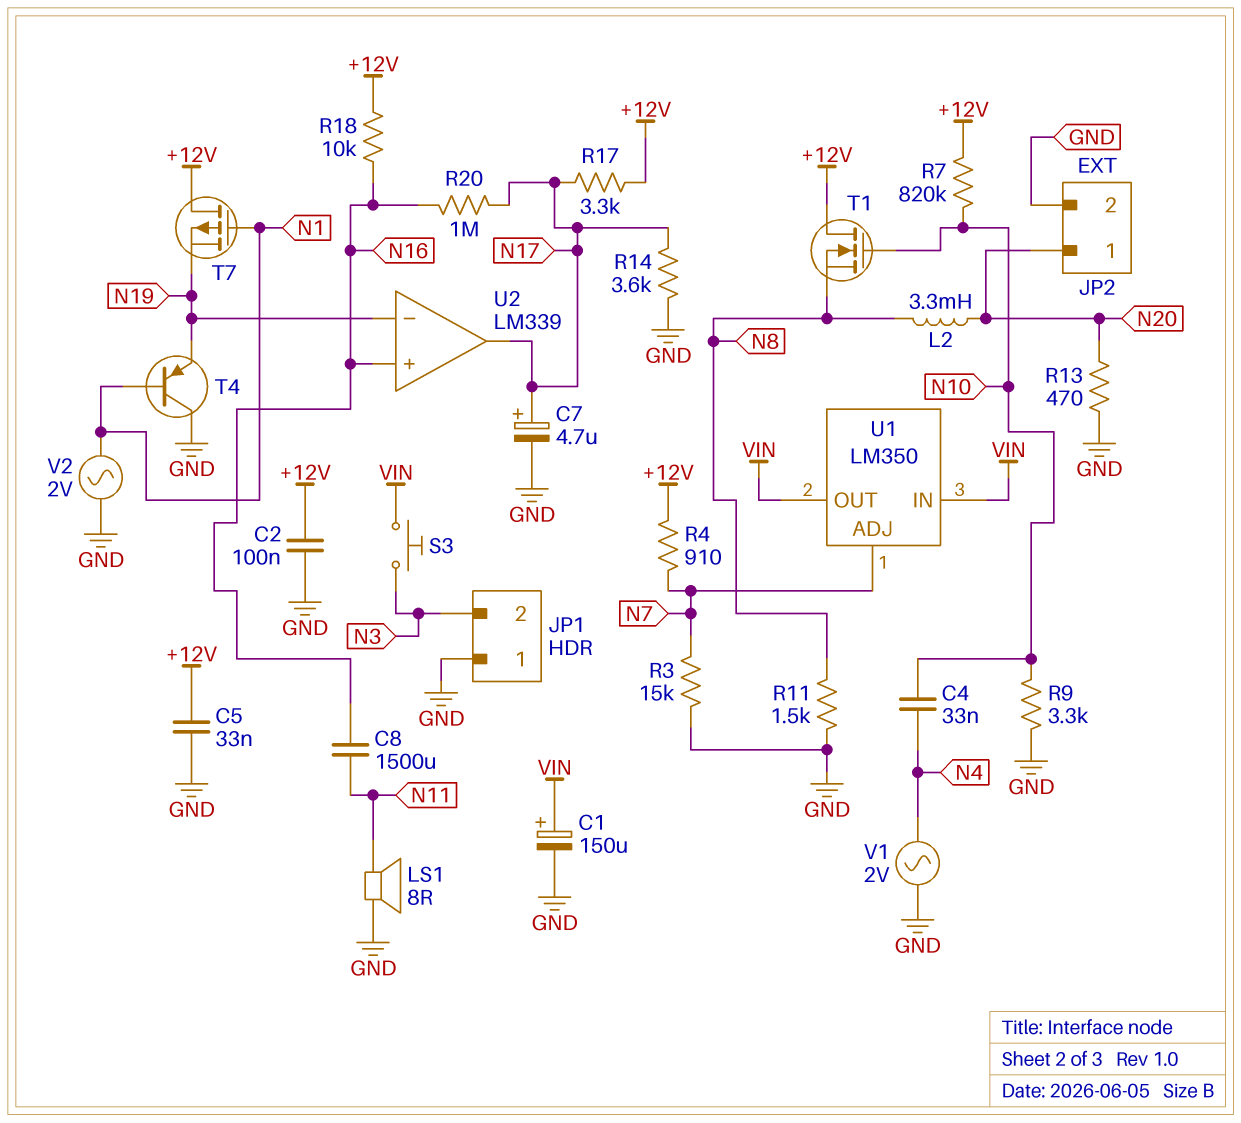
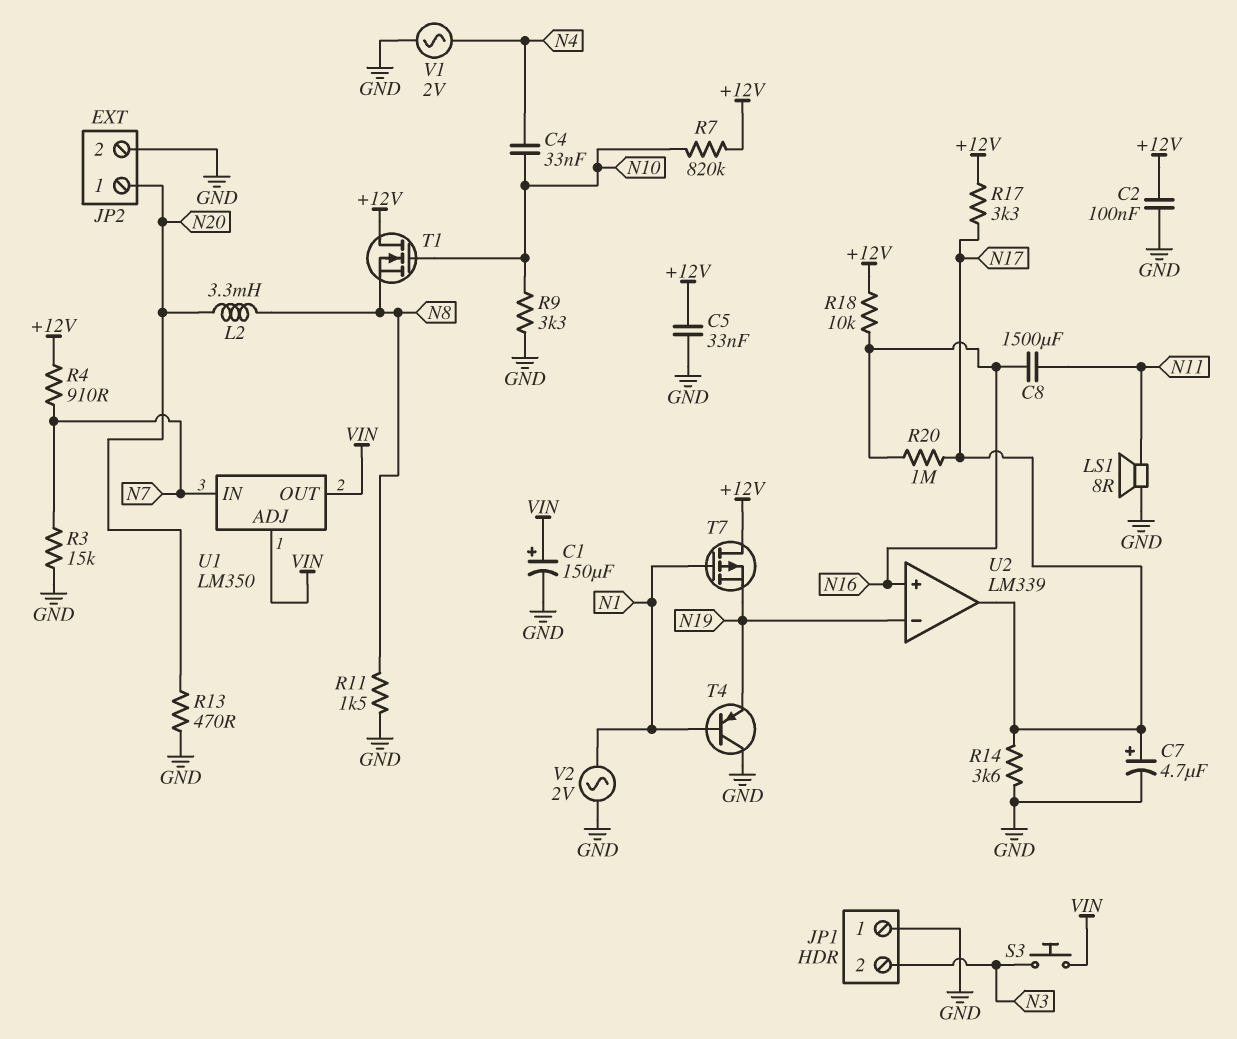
U1 pin ADJ: N7 -> VIN
U1 pin IN: VIN -> N7

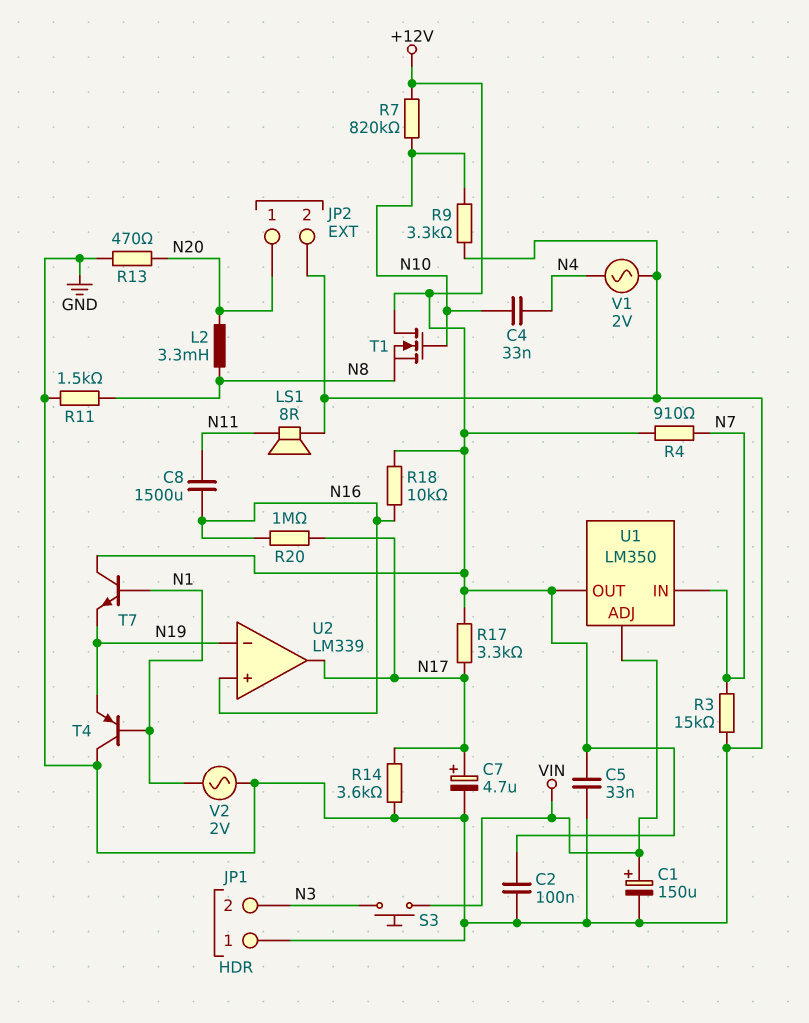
T7: PMOS (G N1, D +12V, S N19) -> NPN (B N1, C +12V, E N19)
U1 pin OUT: VIN -> +12V

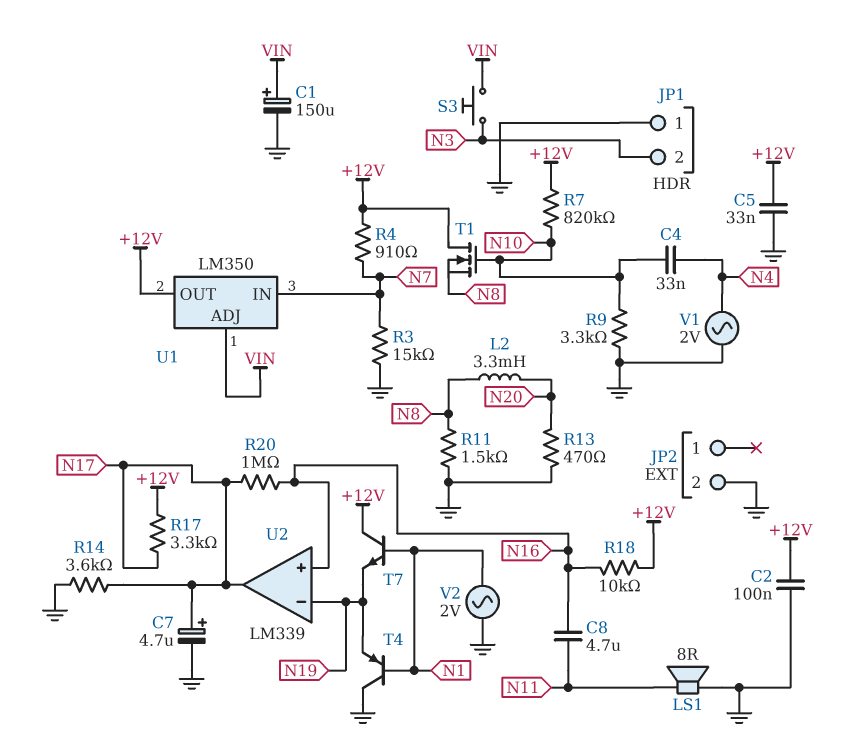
C8: 1500uF (N11, N16) -> 4.7uF (N11, N16)
JP2 pin 1: N20 -> none

